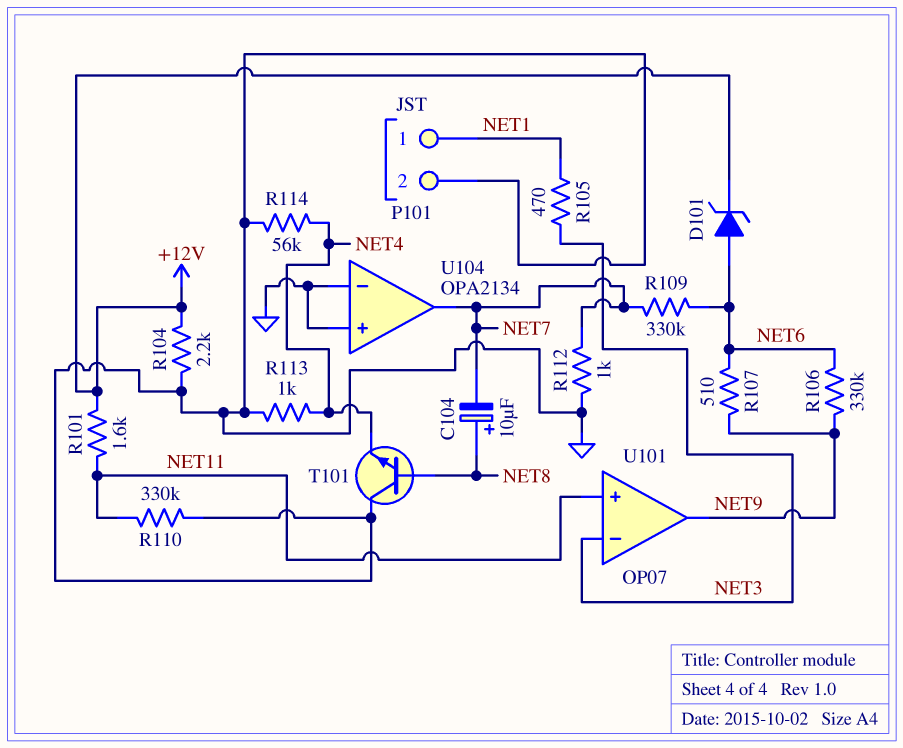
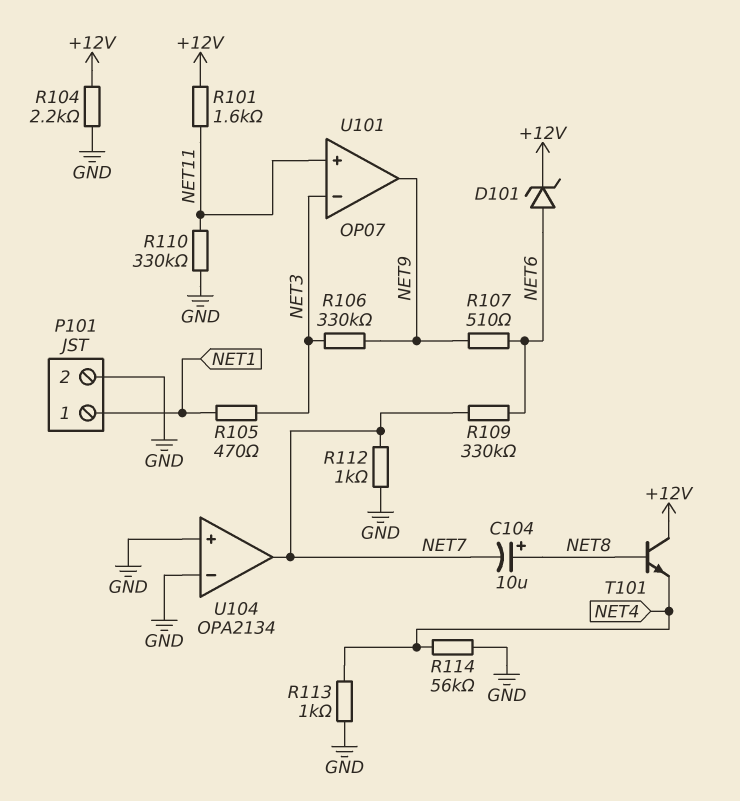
R106: 330k (NET6, NET9) -> 330k (NET3, NET9)
T101: NPN (B NET8, C GND, E NET4) -> NPN (B NET8, C +12V, E NET4)

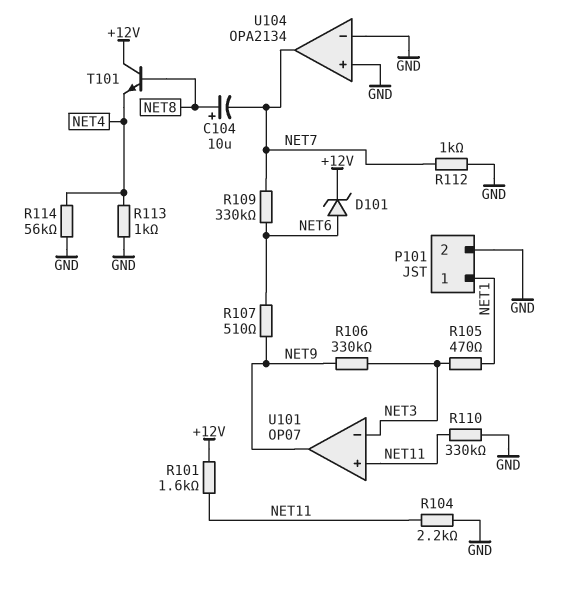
R104: 2.2k (+12V, GND) -> 2.2k (GND, NET11)

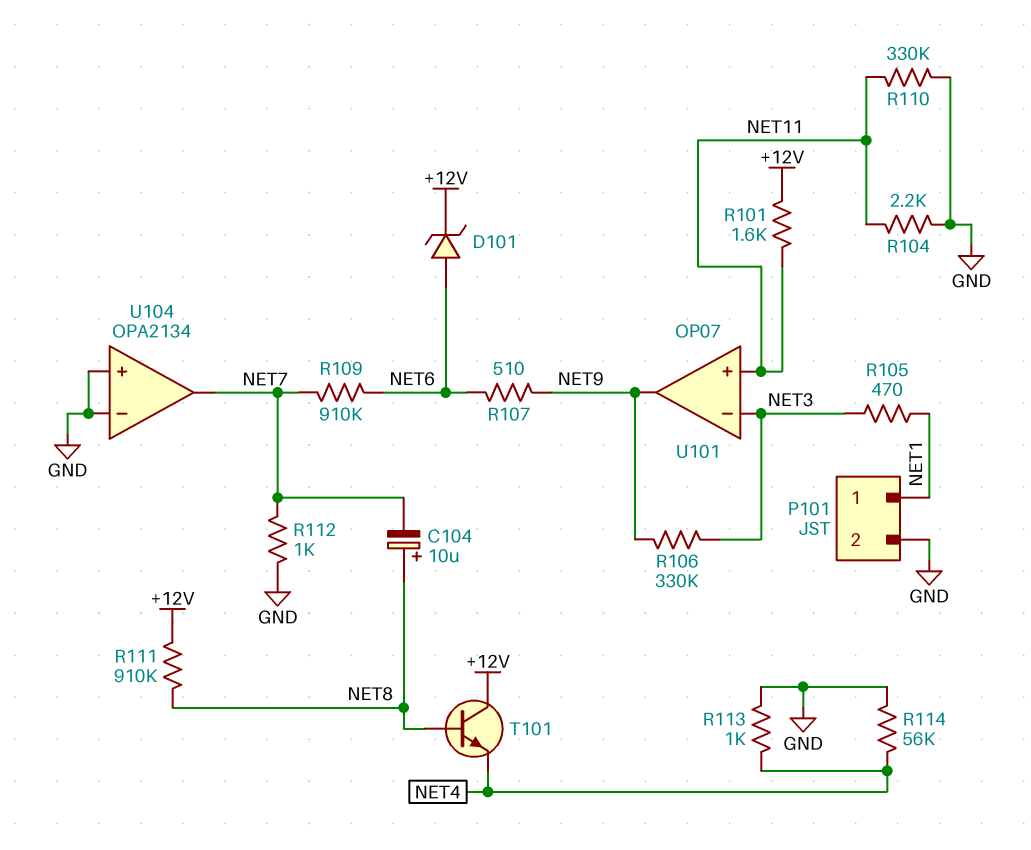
R109: 330k (NET6, NET7) -> 910k (NET6, NET7)
R111: none -> 910k (+12V, NET8)

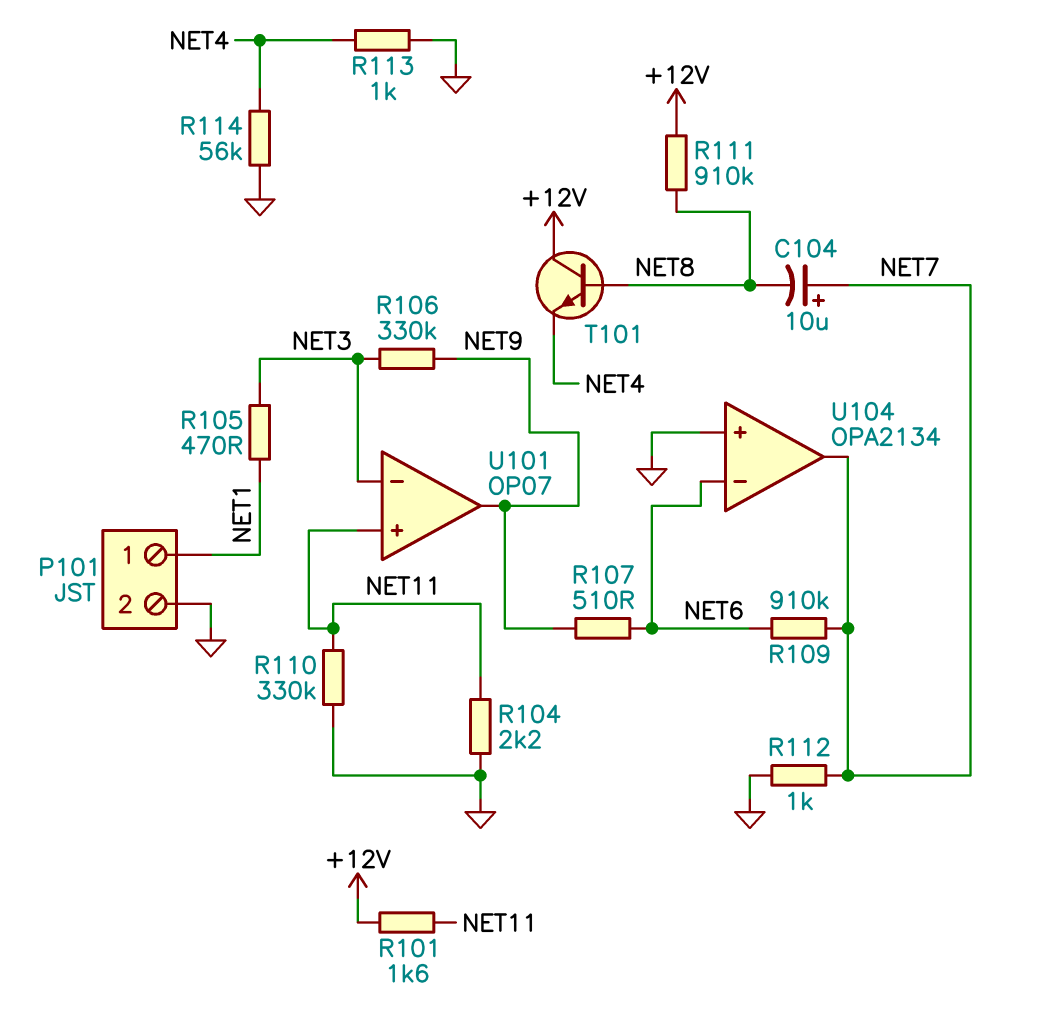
C104: 10uF (plus NET8, minus NET7) -> 10uF (plus NET7, minus NET8)
D101: zener (A NET6, K +12V) -> none
U104 pin in-: GND -> NET6

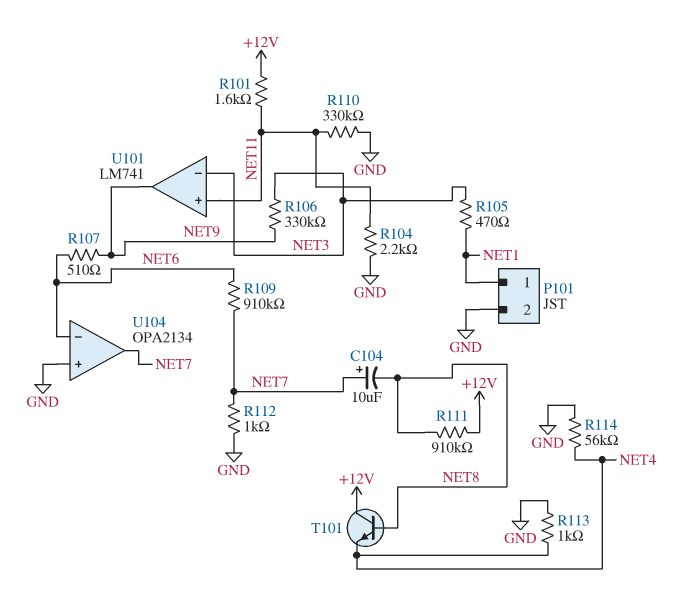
U101: OP07 -> LM741

